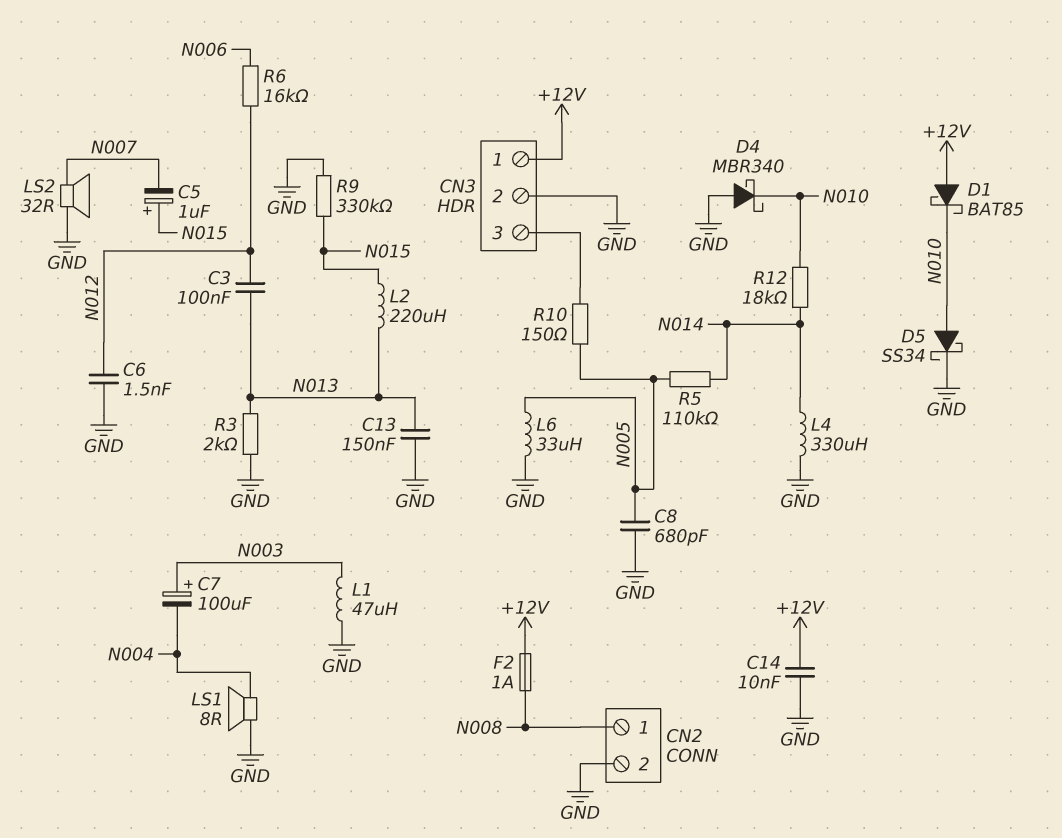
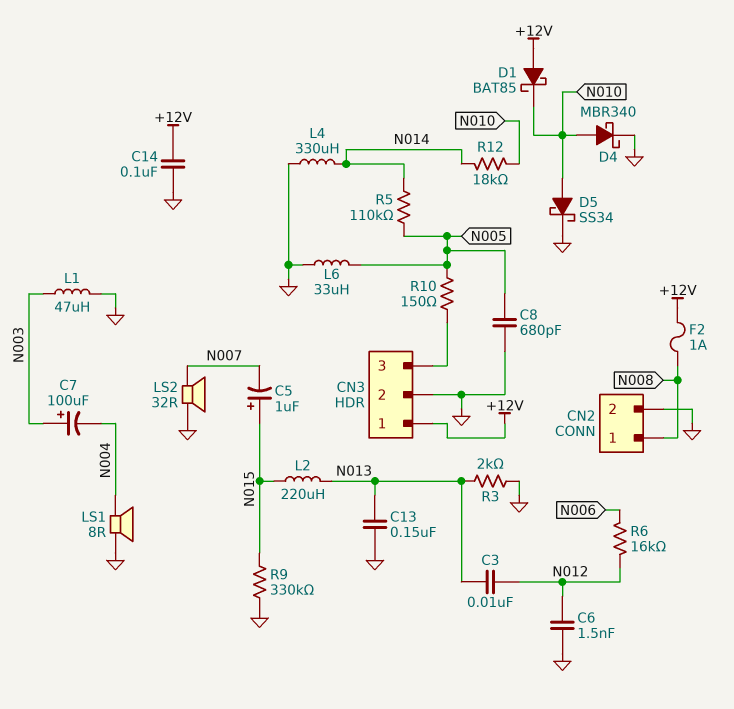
C3: 100nF (N012, N013) -> 10nF (N012, N013)
C14: 10nF (+12V, GND) -> 100nF (+12V, GND)
D4: schottky MBR340 (A GND, K N010) -> schottky MBR340 (A N010, K GND)

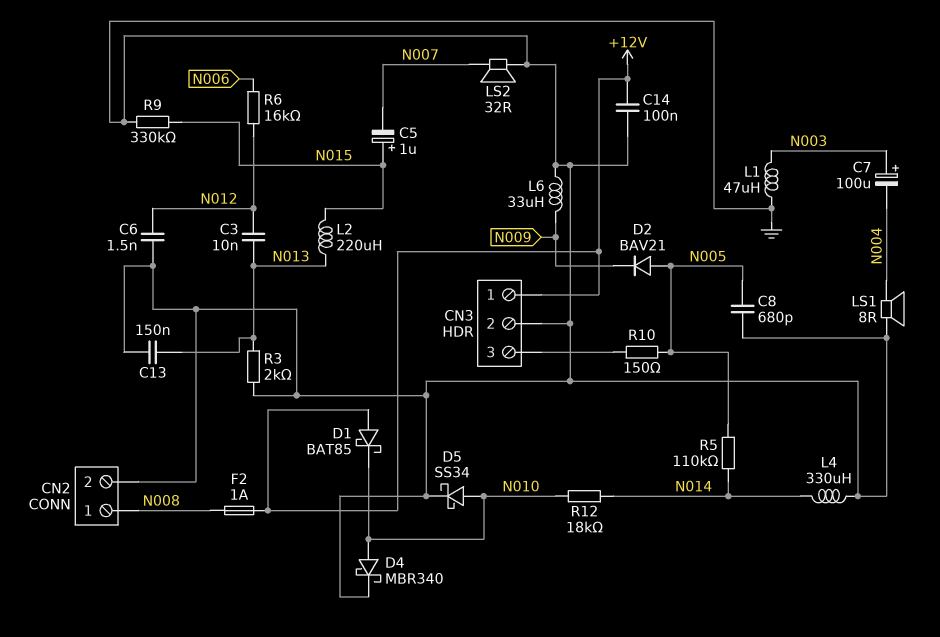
D2: none -> diode BAV21 (A N005, K N009)
L6: 33uH (GND, N005) -> 33uH (GND, N009)

